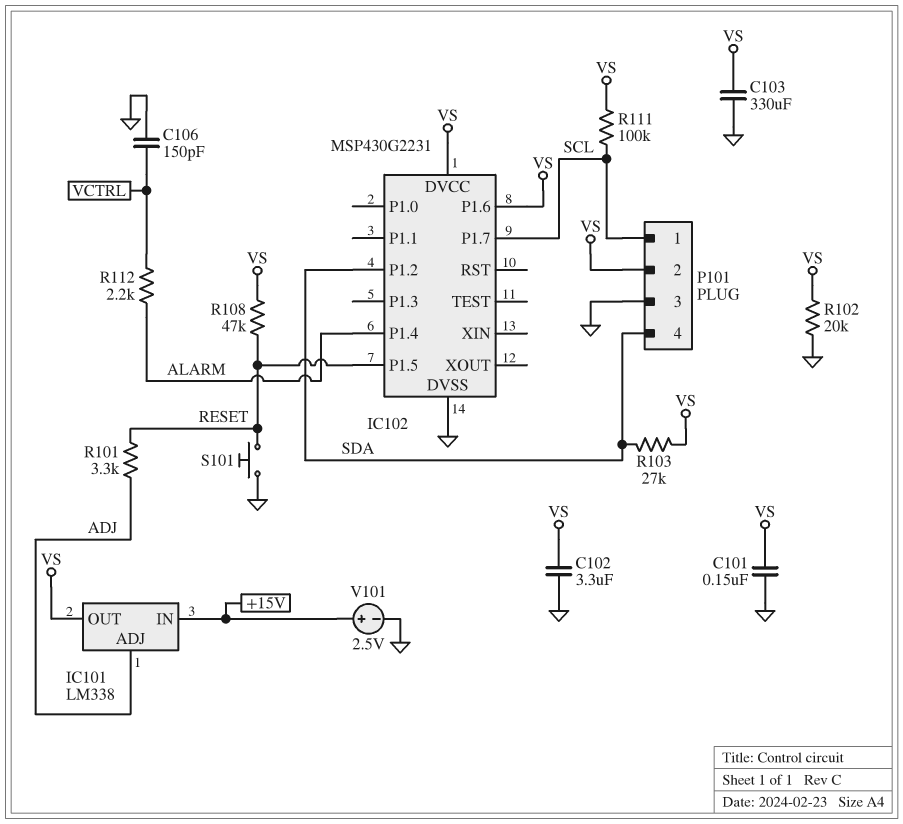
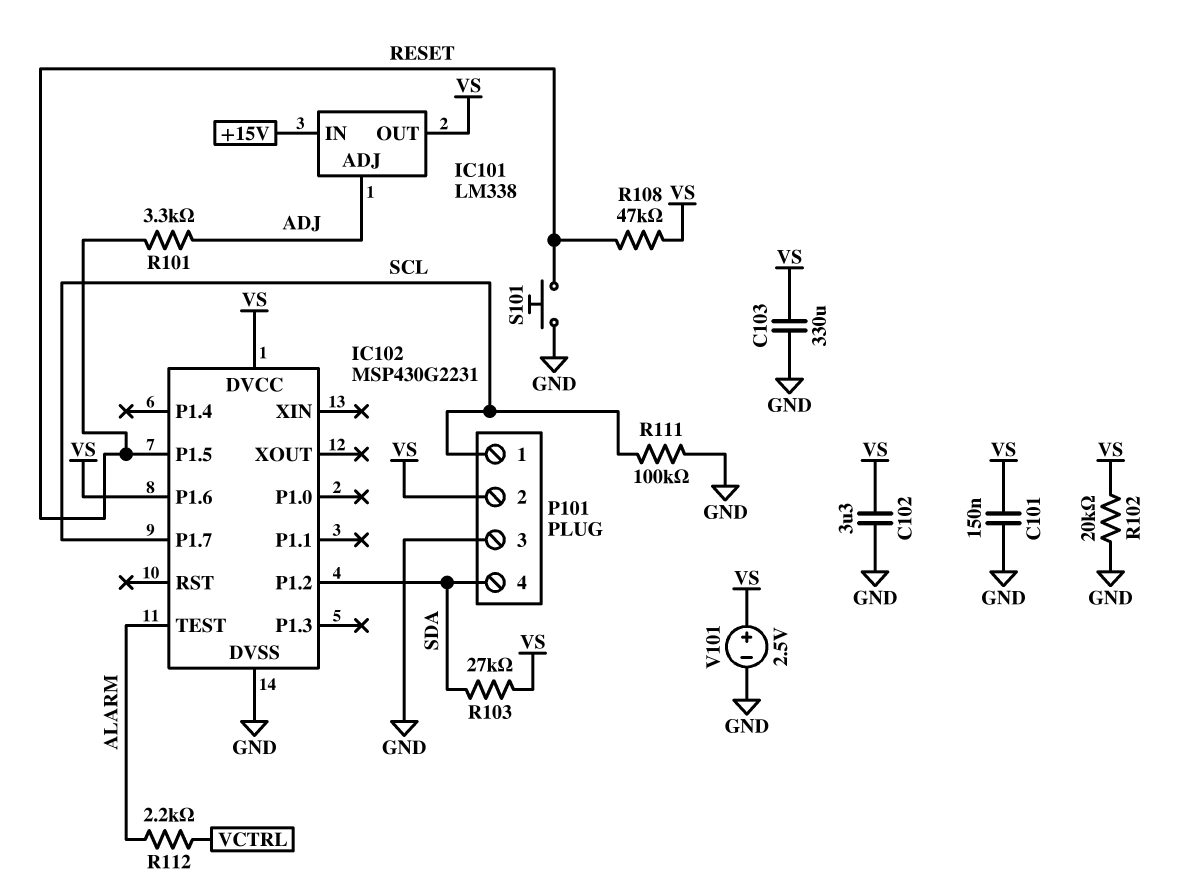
C106: 150pF (GND, VCTRL) -> none
IC102 pin P1.4: ALARM -> none
IC102 pin TEST: none -> ALARM
R111: 100k (SCL, VS) -> 100k (GND, SCL)
V101: 2.5V (plus +15V, minus GND) -> 2.5V (plus VS, minus GND)

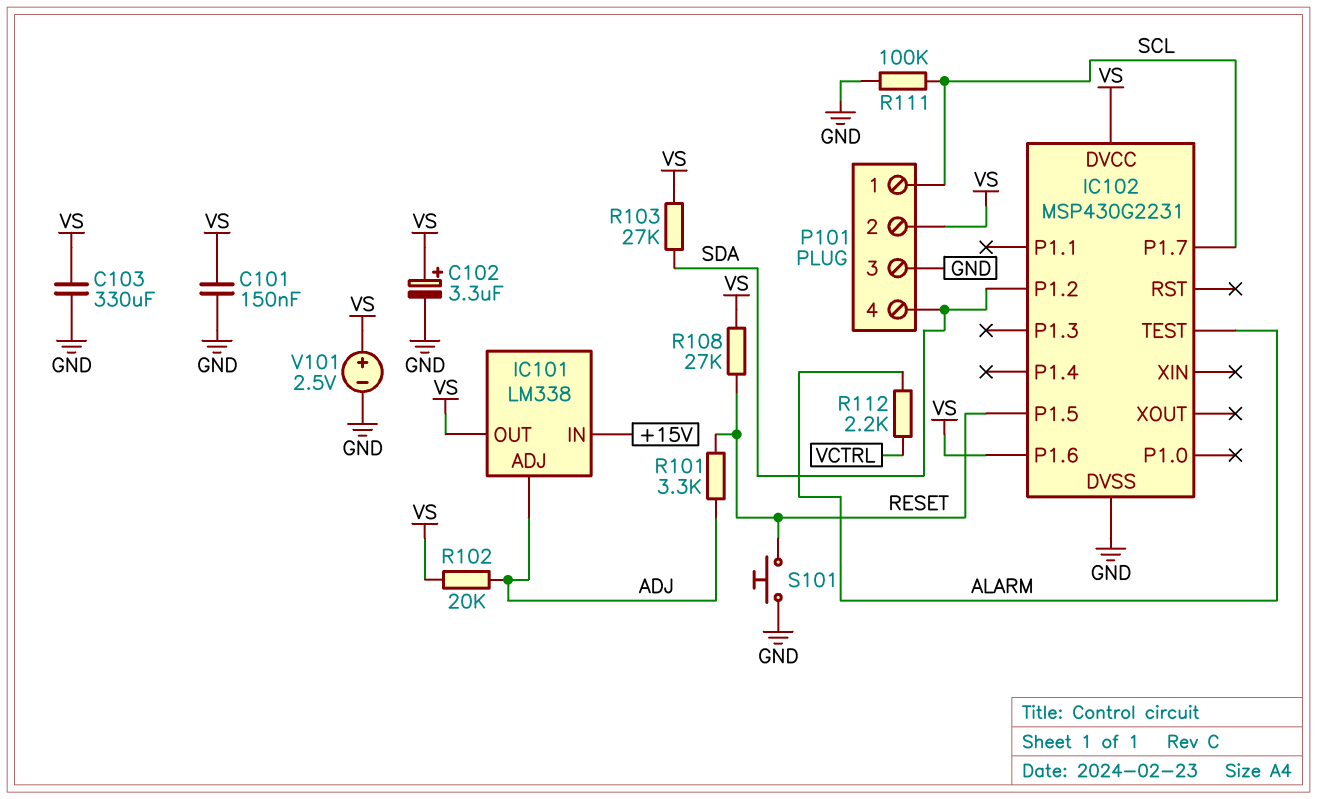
C102: 3.3uF (GND, VS) -> 3.3uF (plus VS, minus GND)
R102: 20k (GND, VS) -> 20k (ADJ, VS)
R108: 47k (RESET, VS) -> 27k (RESET, VS)

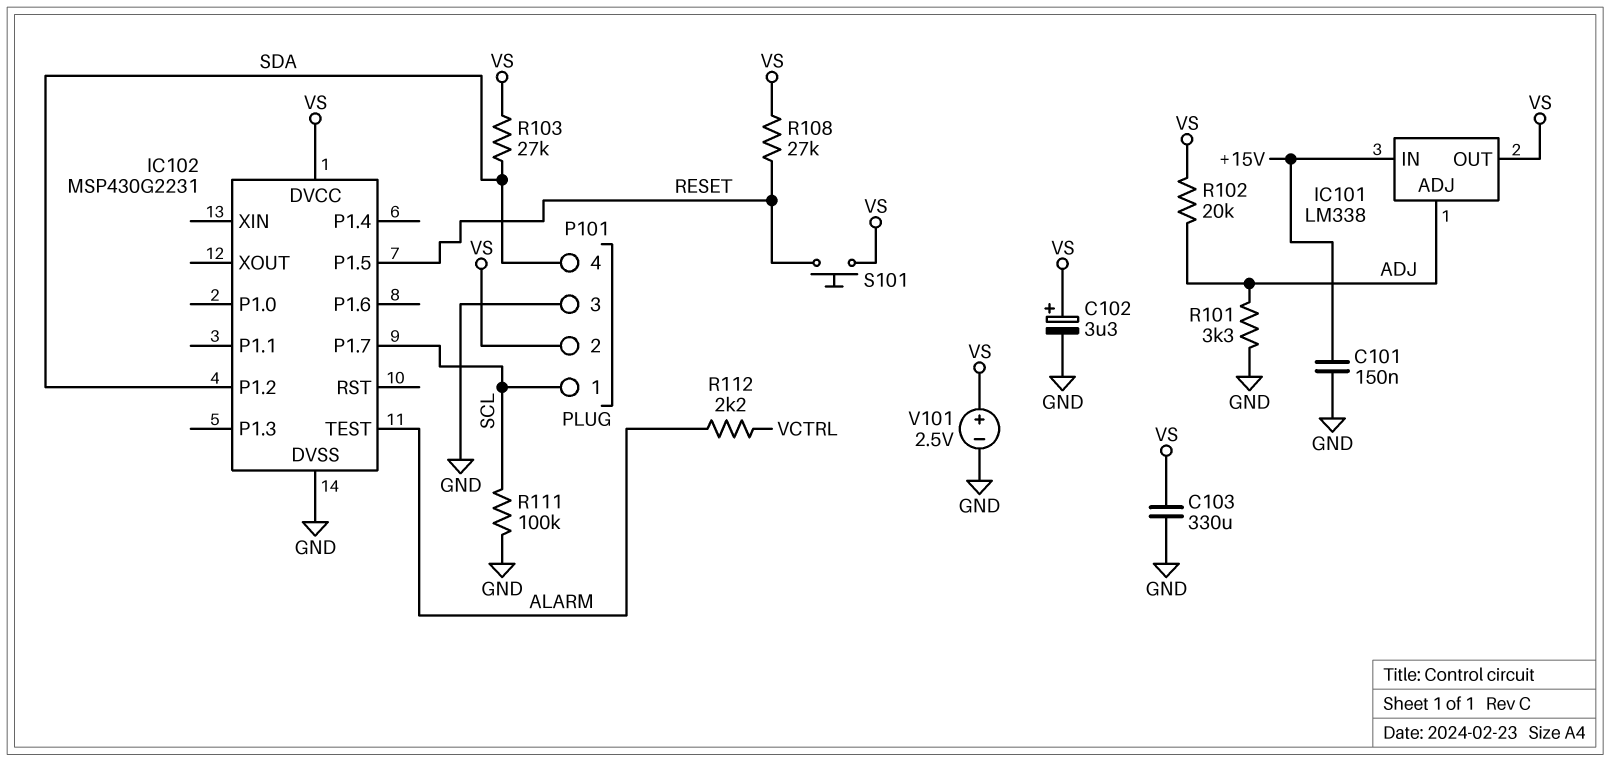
C101: 150nF (GND, VS) -> 150nF (+15V, GND)
IC102 pin P1.6: VS -> none
R101: 3.3k (ADJ, RESET) -> 3.3k (ADJ, GND)
S101: button (GND, RESET) -> button (RESET, VS)

